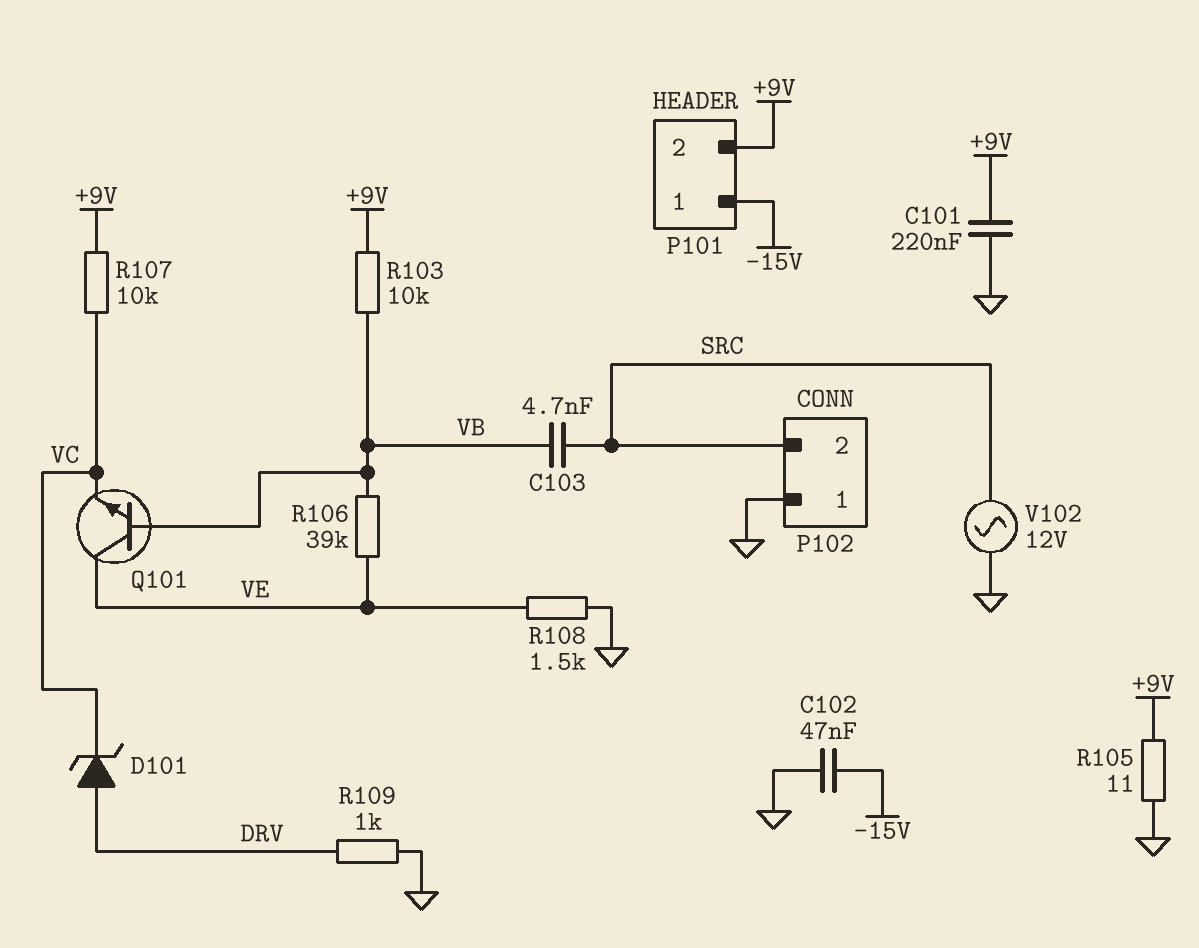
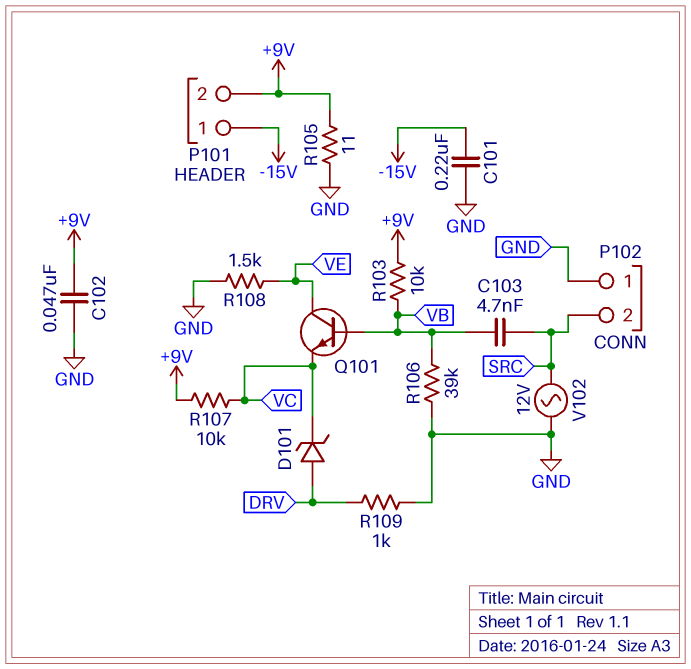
C101: 220nF (+9V, GND) -> 220nF (-15V, GND)
C102: 47nF (-15V, GND) -> 47nF (+9V, GND)
R106: 39k (VB, VE) -> 39k (GND, VB)

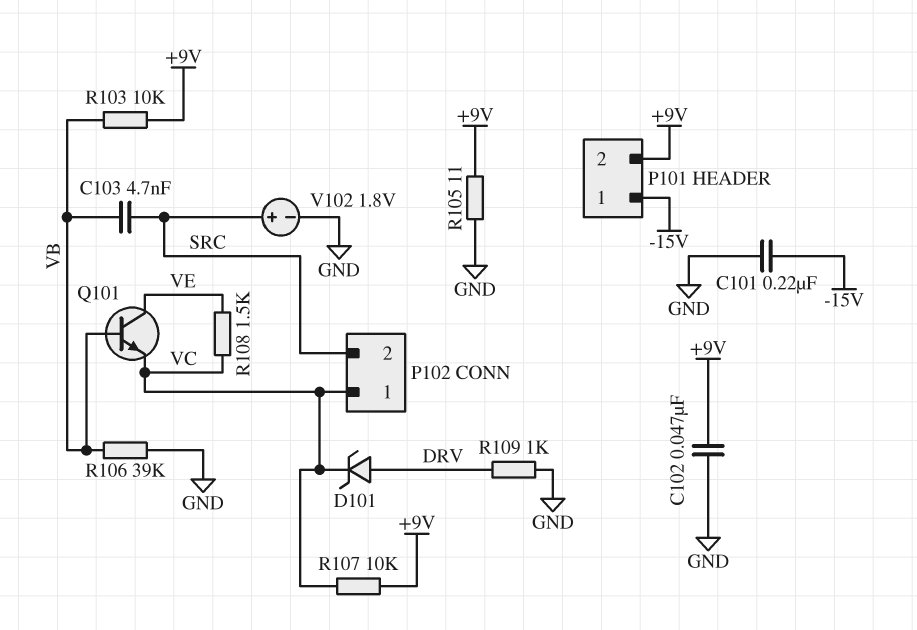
P102 pin 1: GND -> VC
R108: 1.5k (GND, VE) -> 1.5k (VC, VE)
V102: AC 12V (GND, SRC) -> 1.8V (plus SRC, minus GND)

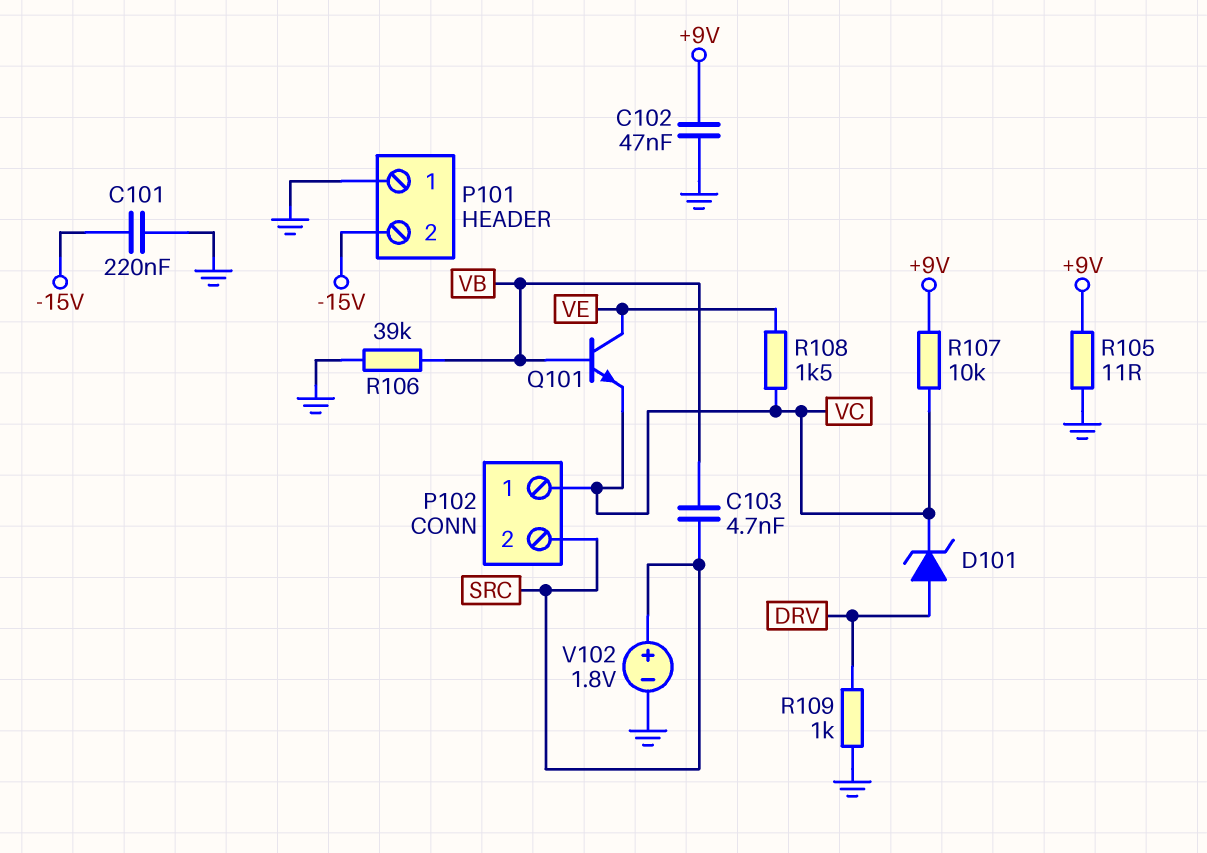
P101 pin 1: -15V -> GND
P101 pin 2: +9V -> -15V
R103: 10k (+9V, VB) -> none

